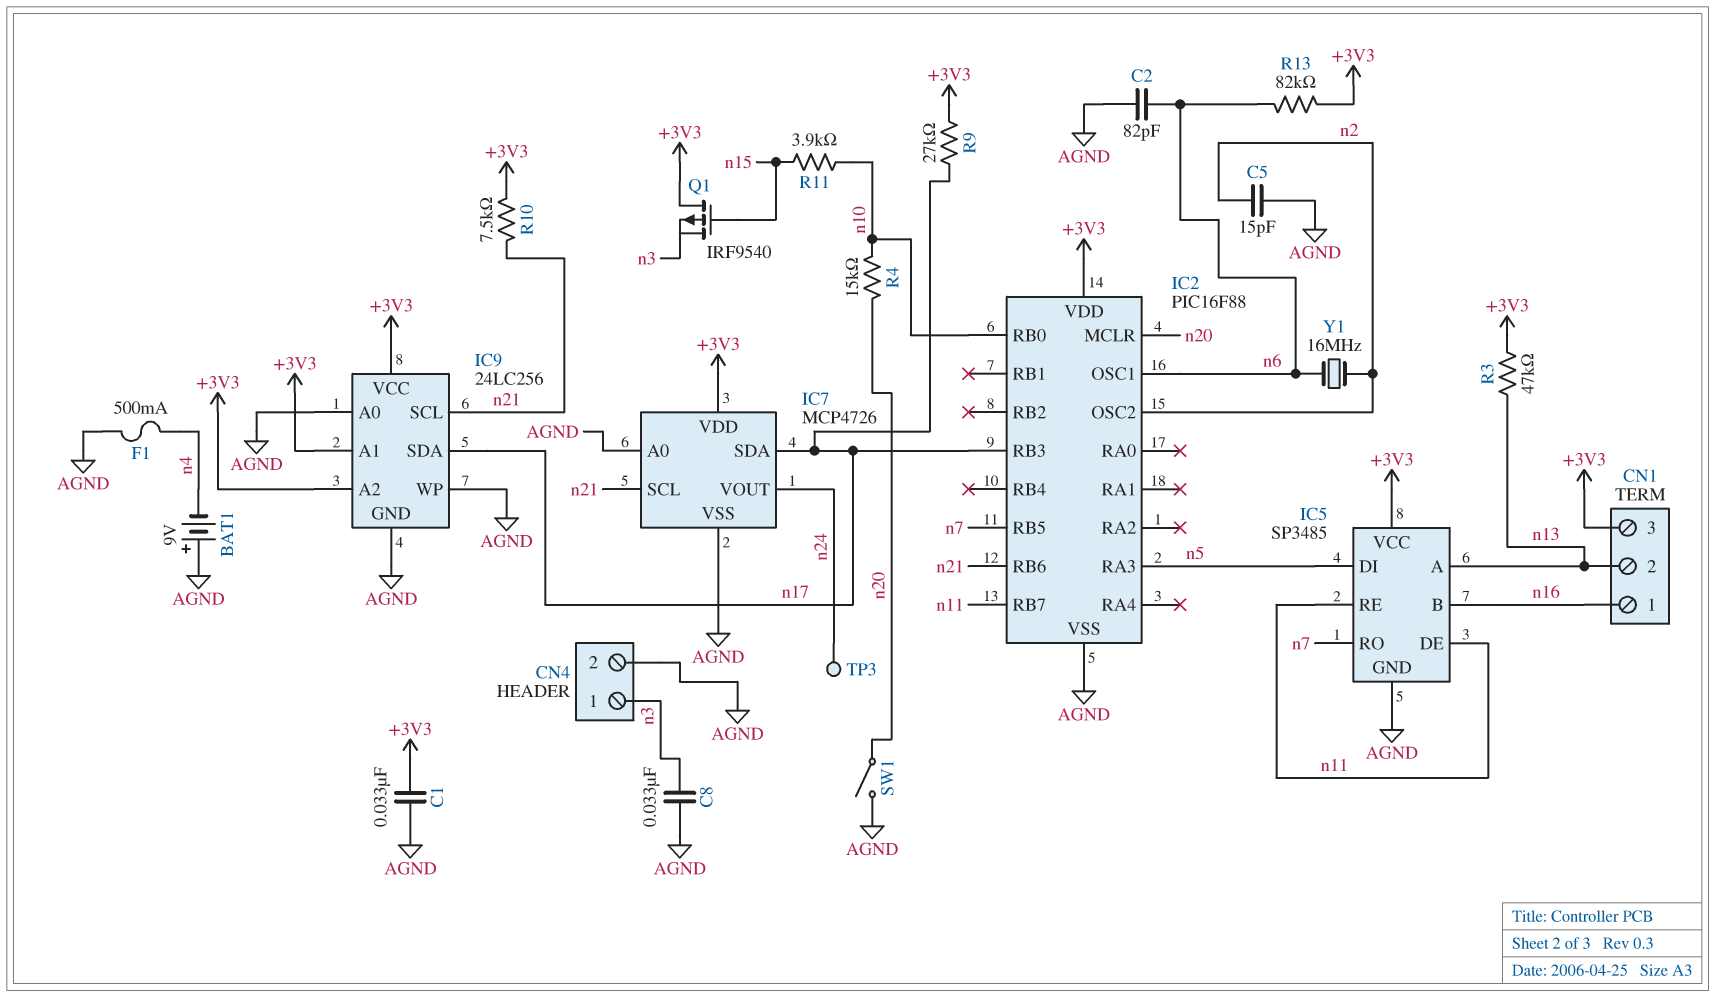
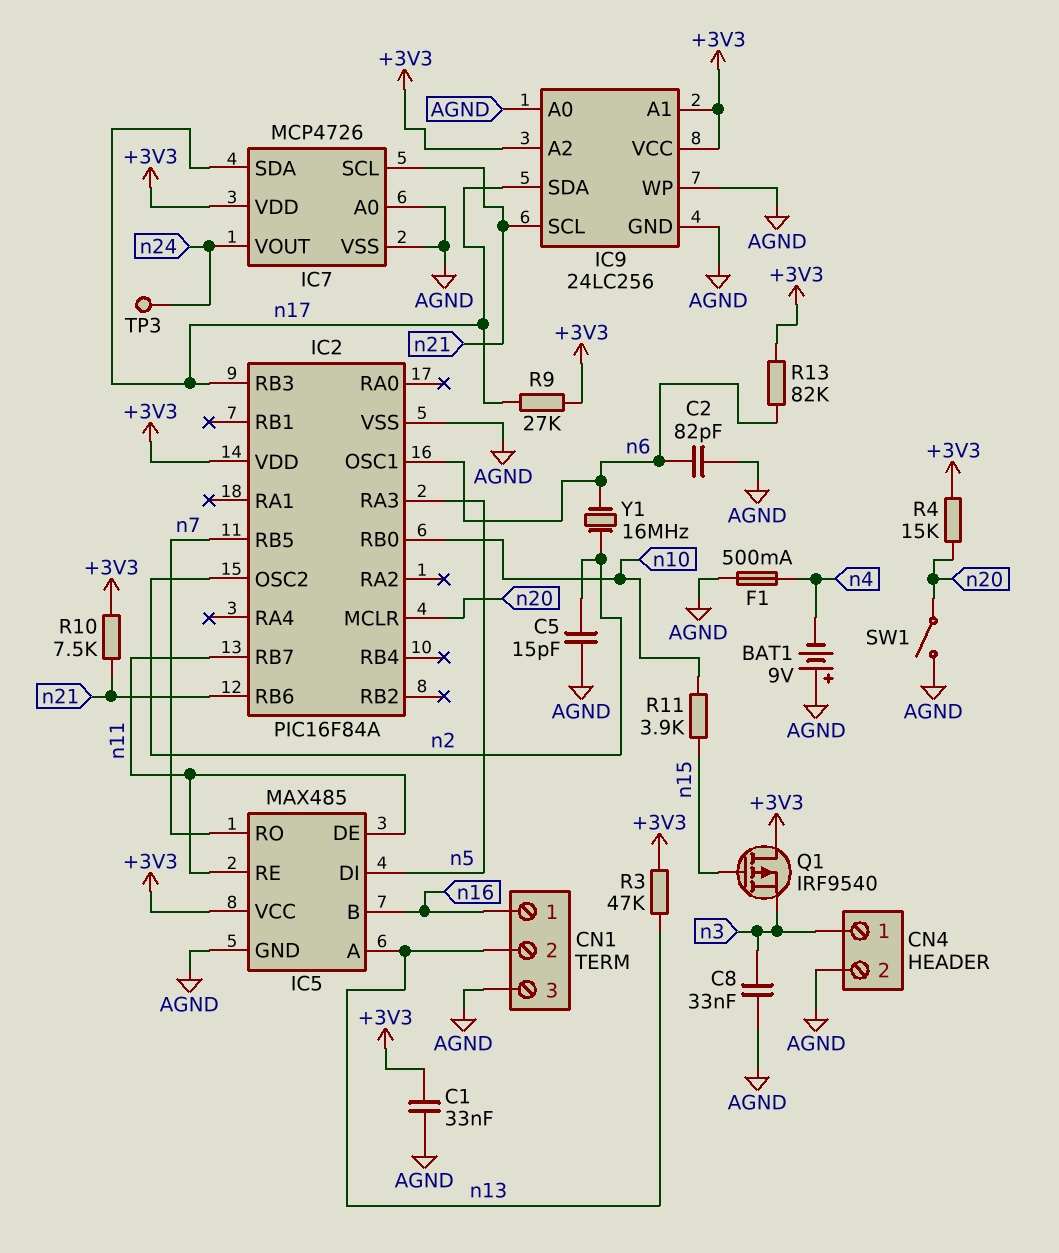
CN1 pin 3: +3V3 -> AGND
IC2: PIC16F88 -> PIC16F84A
IC5: SP3485 -> MAX485
R4: 15k (n10, n20) -> 15k (+3V3, n20)

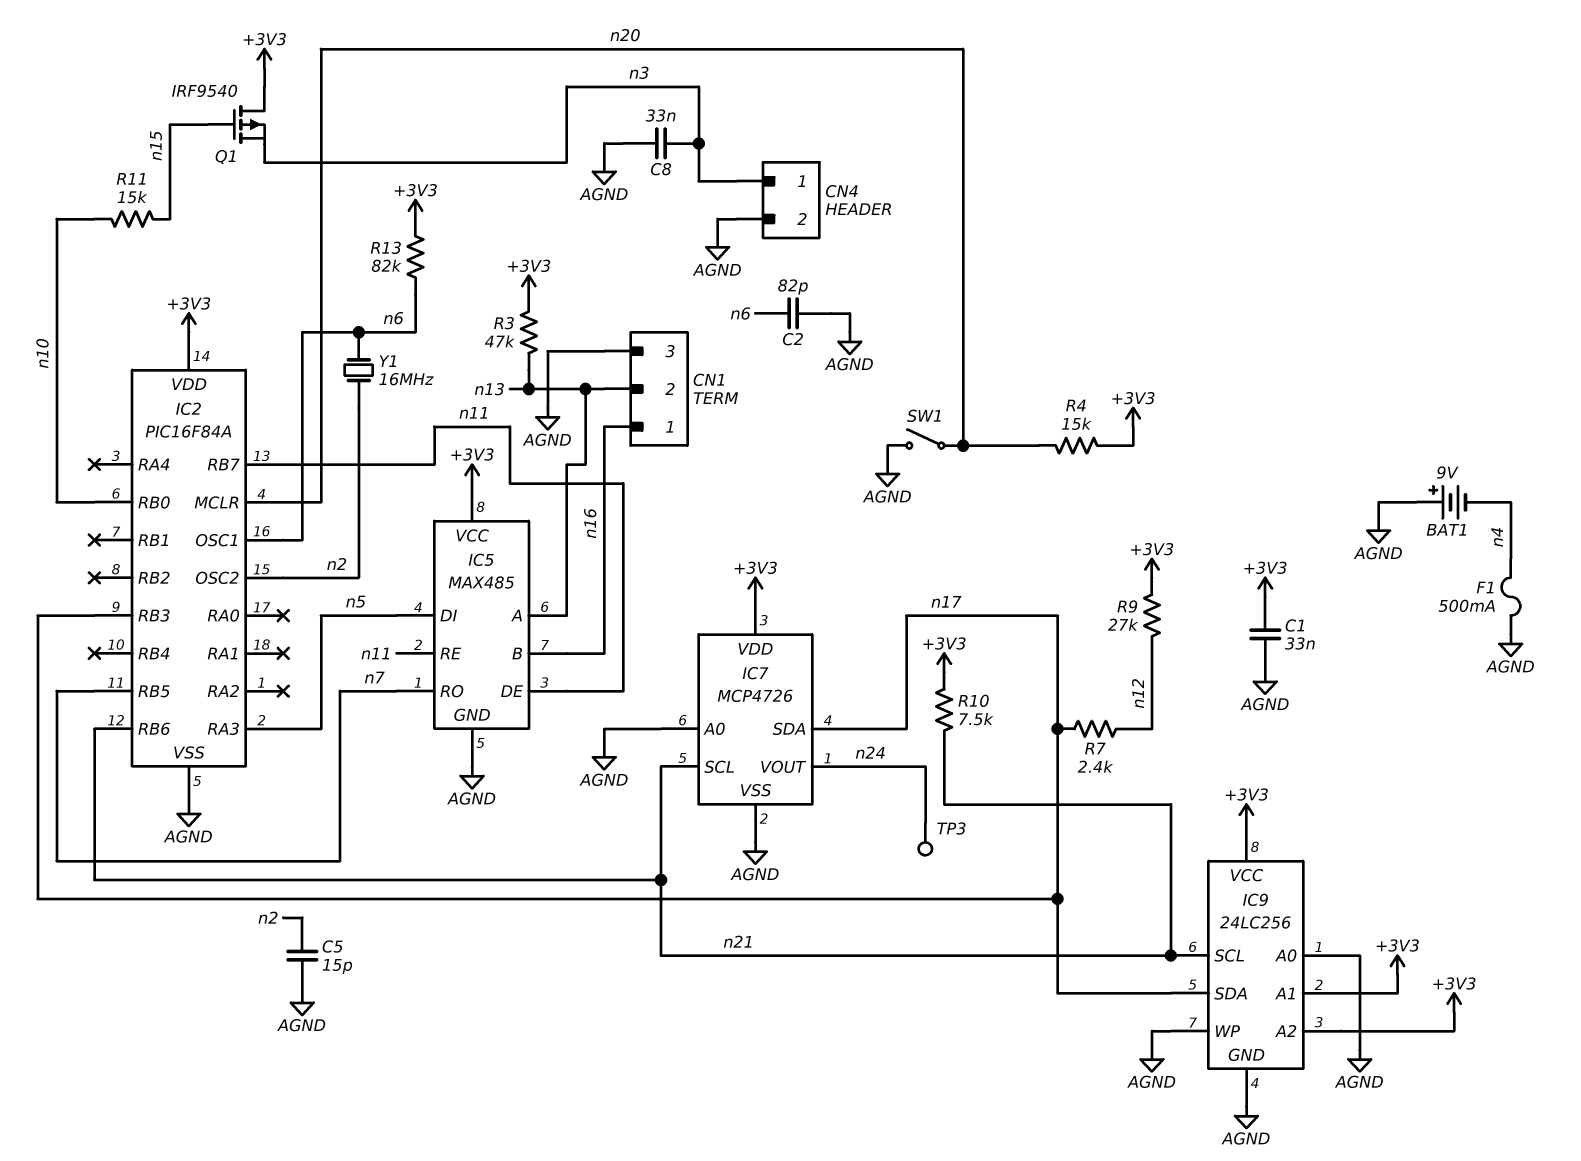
R7: none -> 2.4k (n12, n17)
R9: 27k (+3V3, n17) -> 27k (+3V3, n12)
R11: 3.9k (n10, n15) -> 15k (n10, n15)

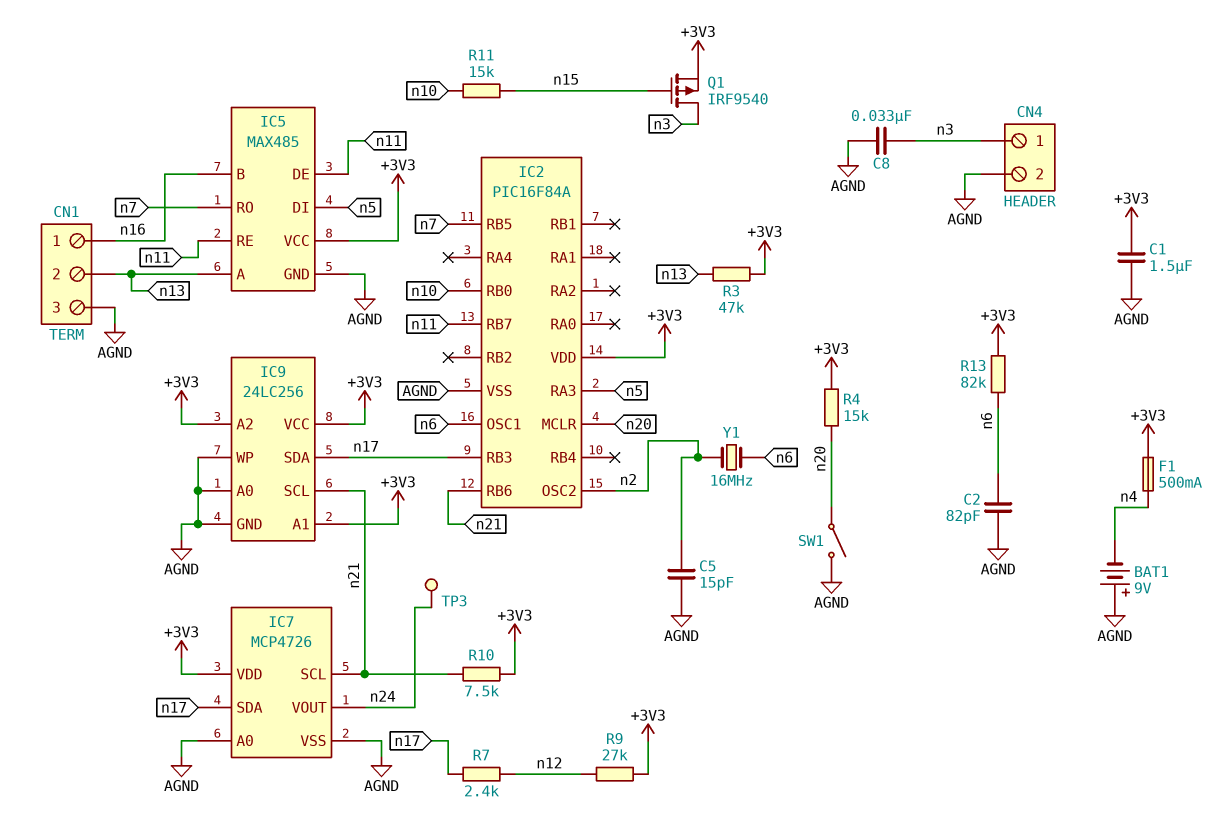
C1: 33nF (+3V3, AGND) -> 1.5uF (+3V3, AGND)
F1: 500mA (AGND, n4) -> 500mA (+3V3, n4)
Q1: PMOS IRF9540 (G n15, D +3V3, S n3) -> PMOS IRF9540 (G n15, D n3, S +3V3)

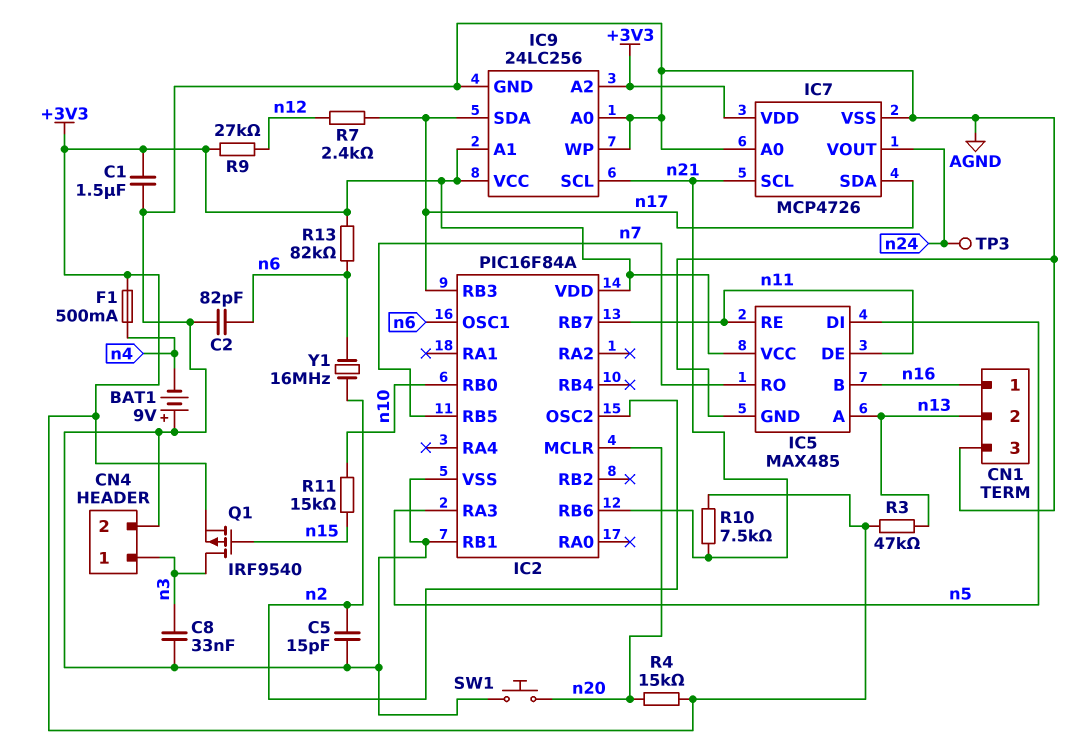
IC2 pin RB1: none -> AGND
SW1: switch (AGND, n20) -> button (AGND, n20)

